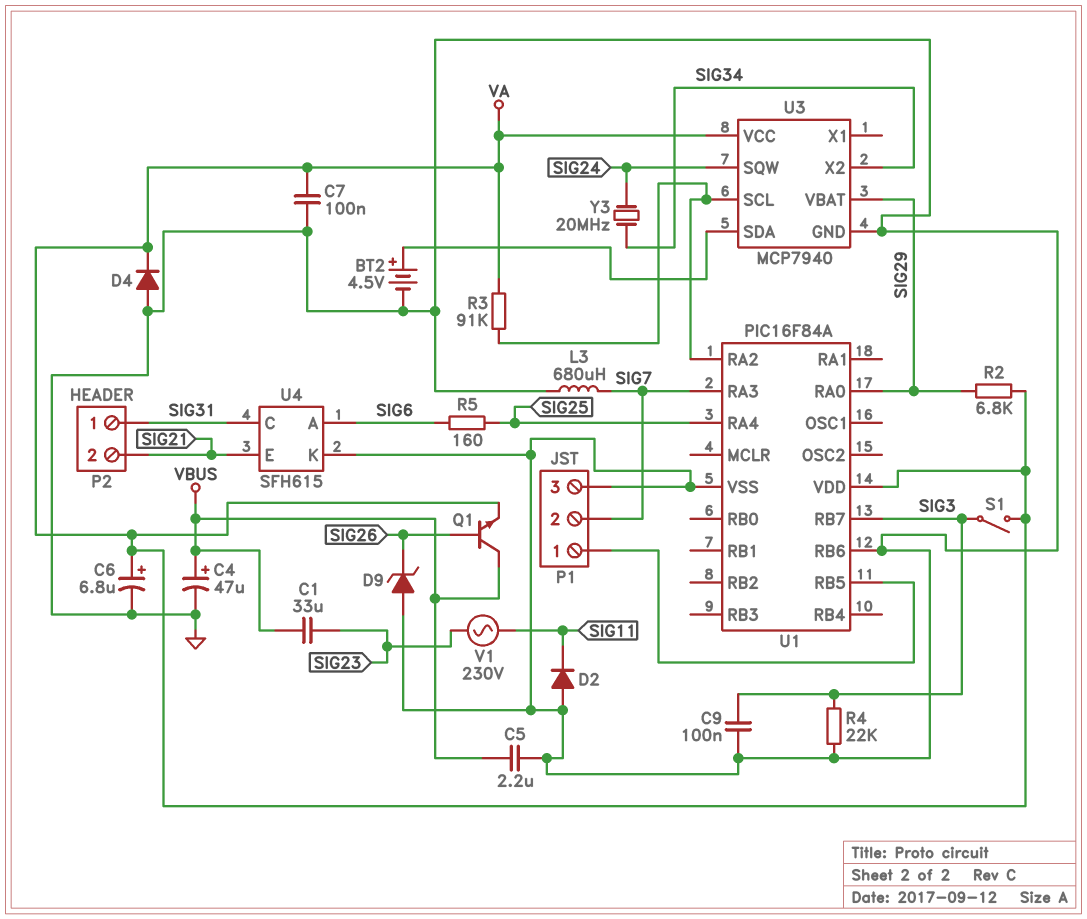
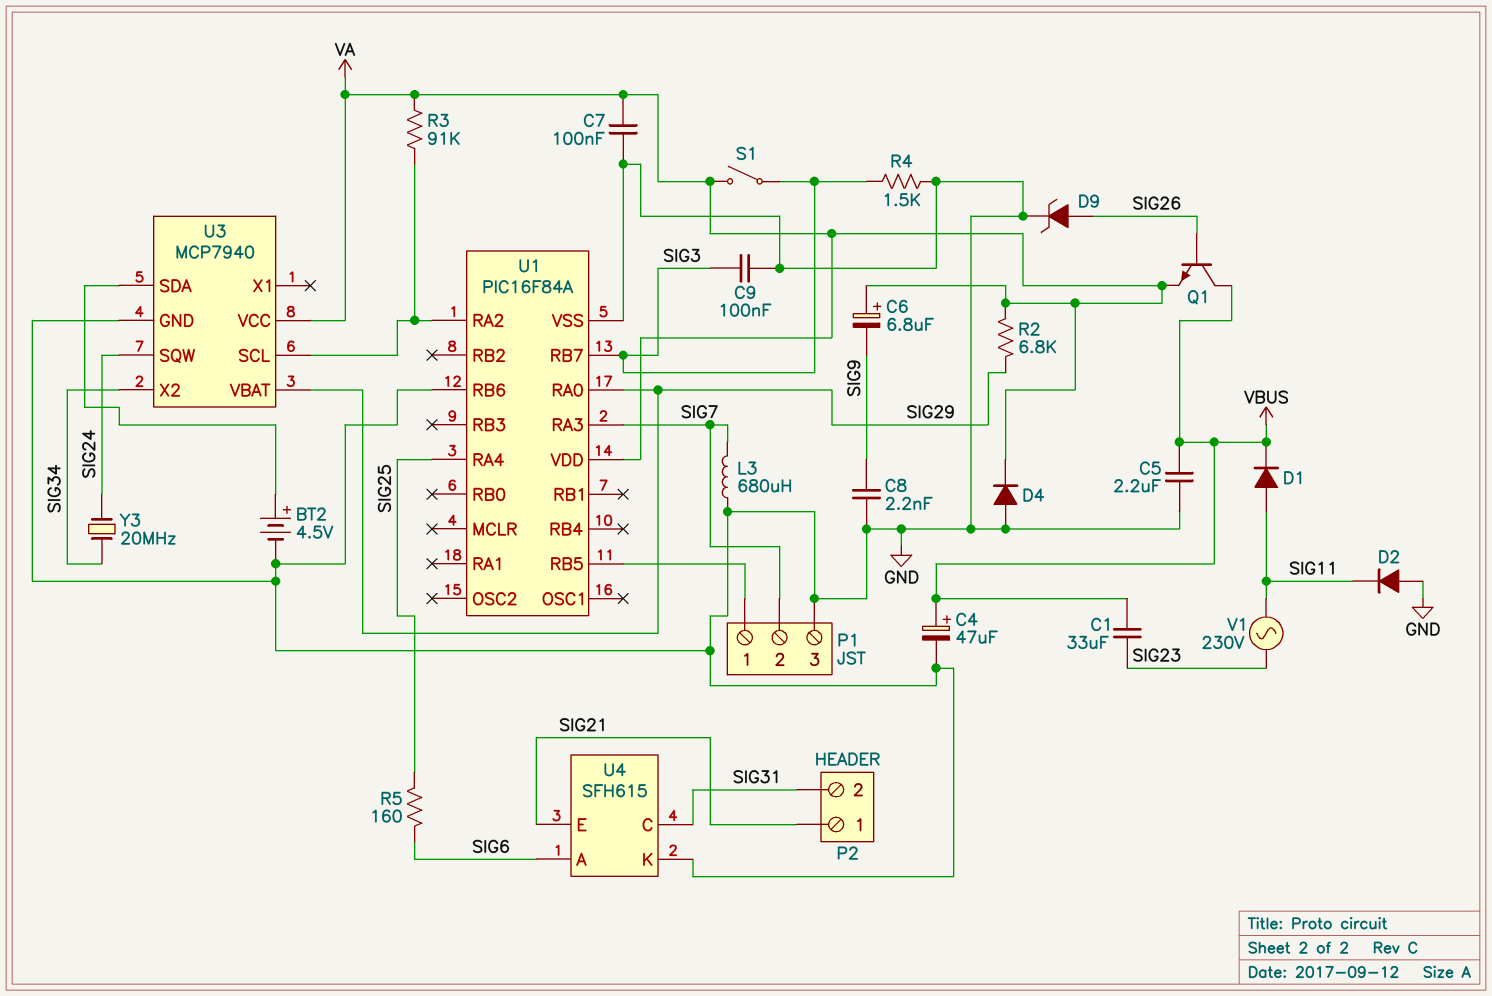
C6: 6.8uF (plus VA, minus GND) -> 6.8uF (plus VA, minus SIG9)
C8: none -> 2.2nF (GND, SIG9)
D1: none -> diode (A SIG11, K VBUS)
D9: zener (A GND, K SIG26) -> zener (A SIG26, K GND)
P2 pin 1: SIG31 -> SIG21
P2 pin 2: SIG21 -> SIG31
R4: 22k (GND, SIG3) -> 1.5k (GND, SIG3)

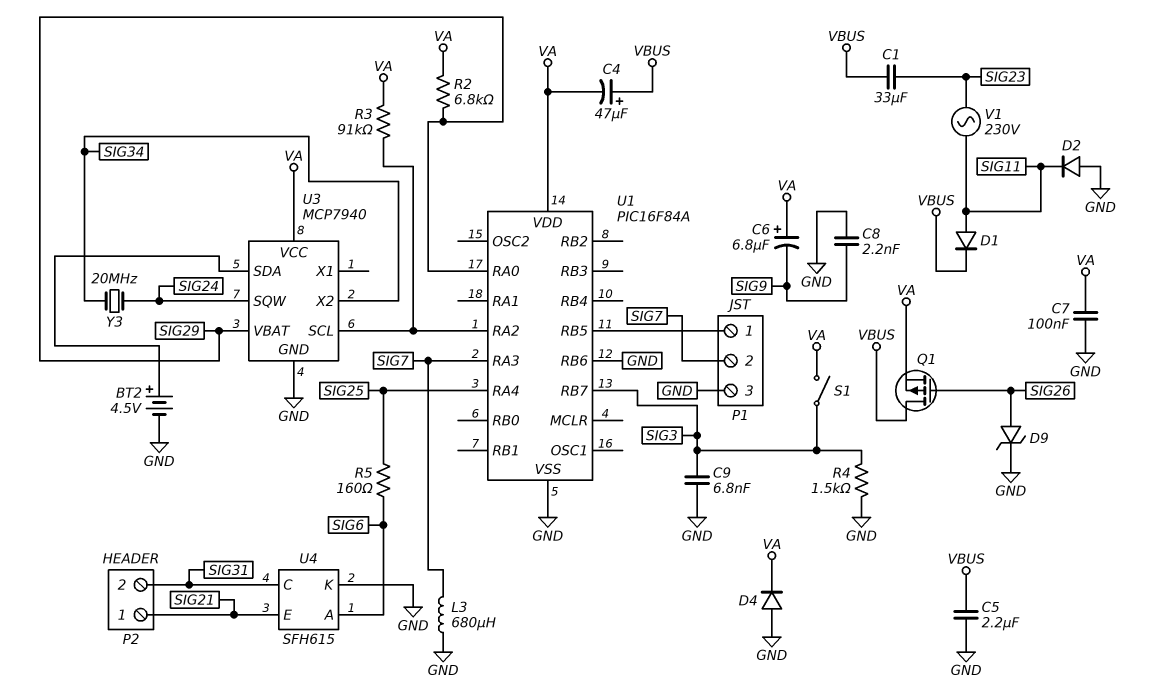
C4: 47uF (plus VBUS, minus GND) -> 47uF (plus VBUS, minus VA)
C9: 100nF (GND, SIG3) -> 6.8nF (GND, SIG3)
Q1: NPN (B SIG26, C VBUS, E VA) -> PMOS (G SIG26, D VBUS, S VA)

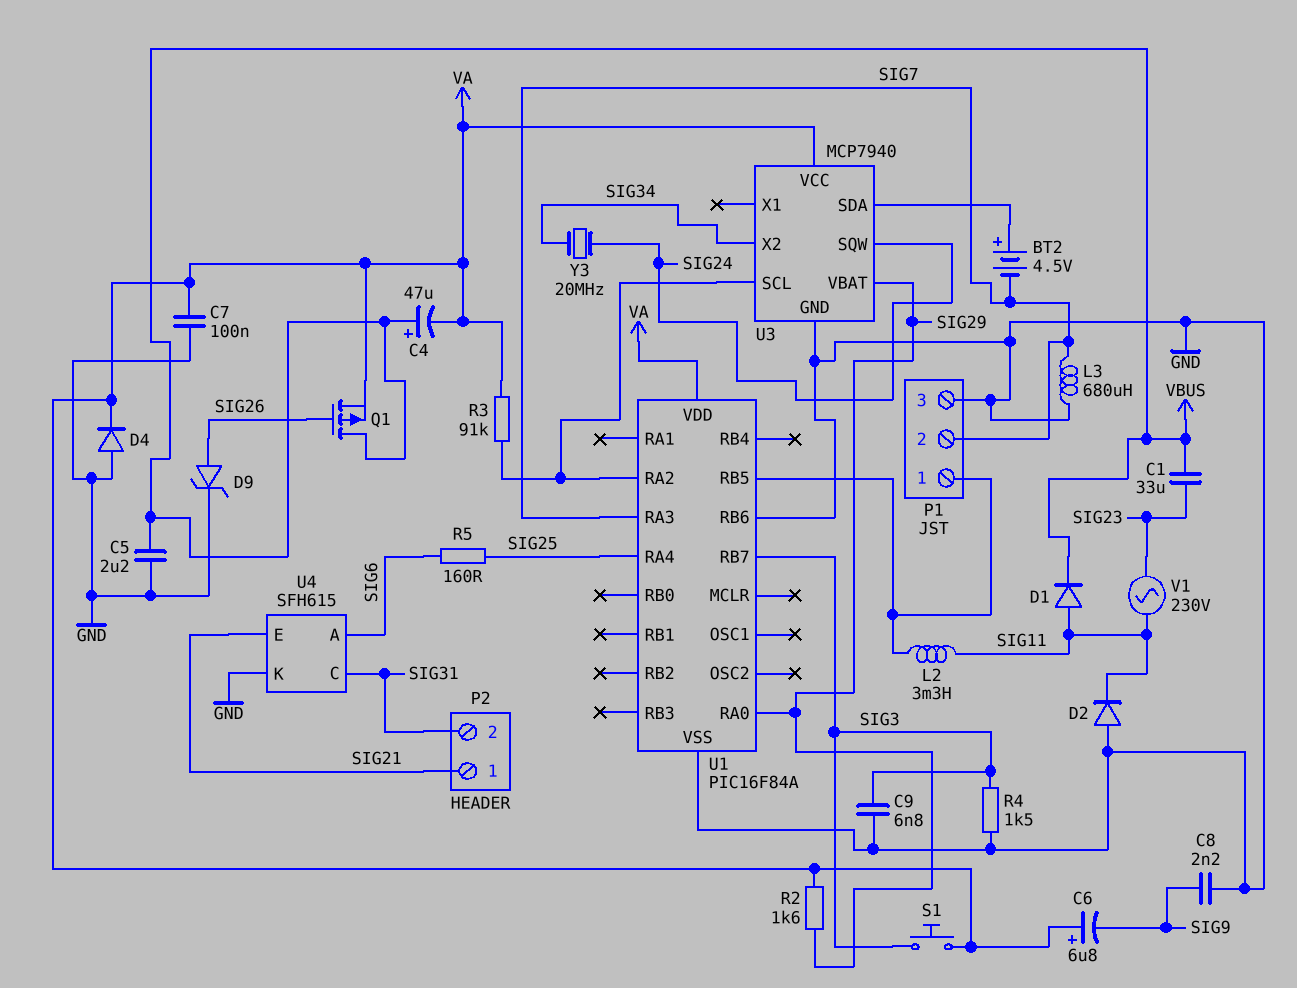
BT2: 4.5V (plus U3/SDA, minus GND) -> 4.5V (plus U3/SDA, minus SIG7)
L2: none -> 3.3mH (P1/1, SIG11)
R2: 6.8k (SIG29, VA) -> 1.6k (SIG29, VA)
S1: switch (SIG3, VA) -> button (SIG3, VA)

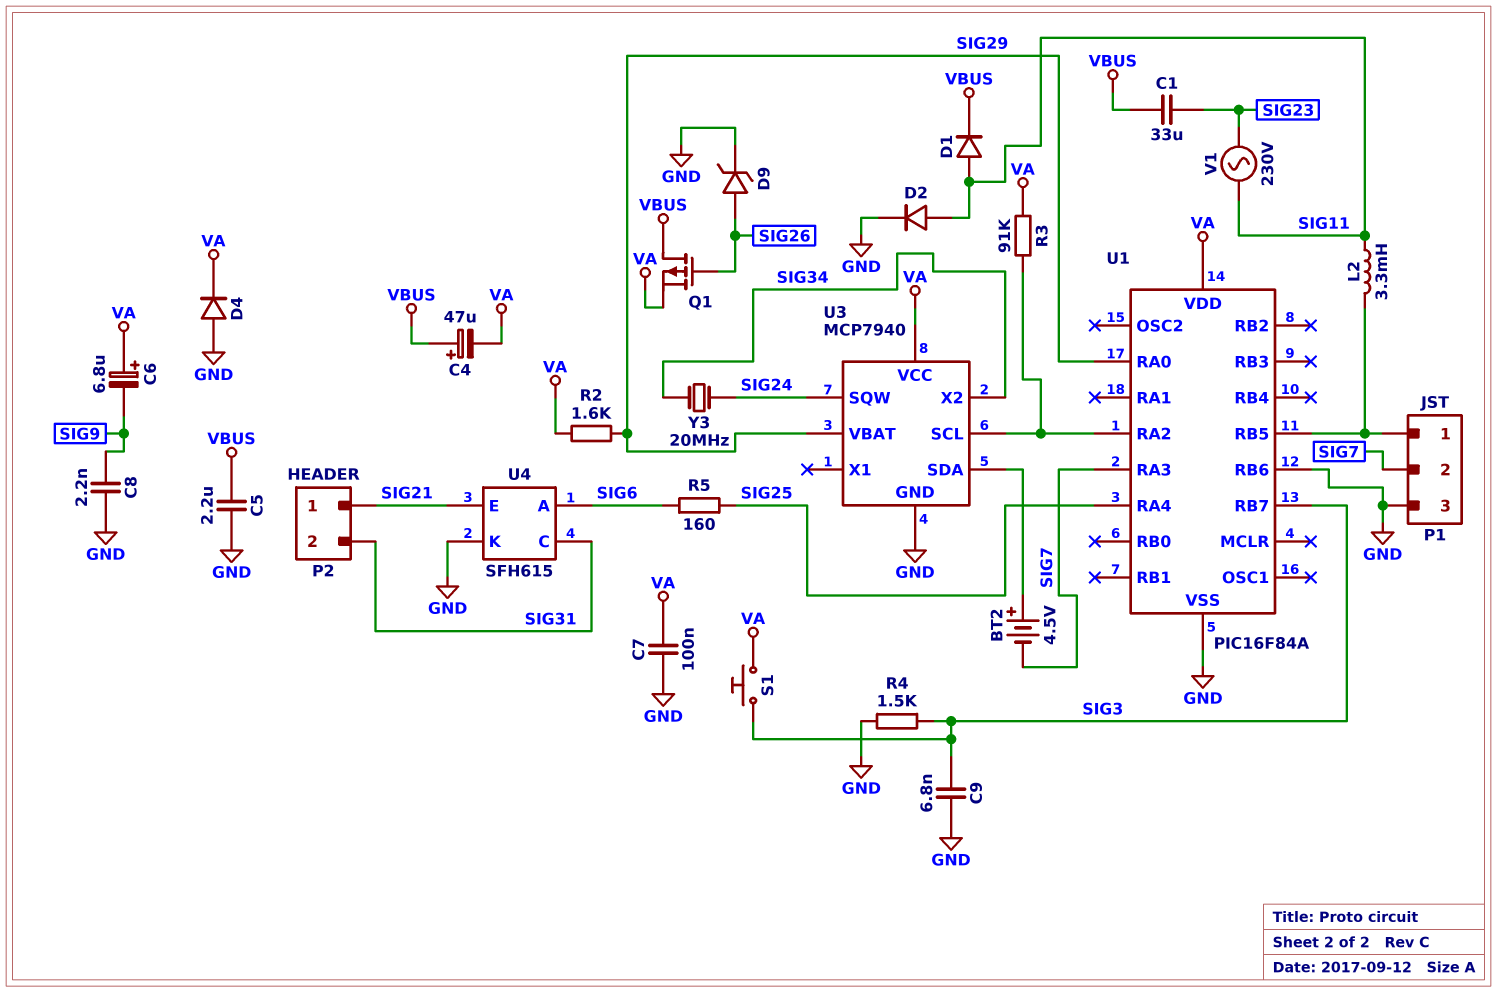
D2: diode (A GND, K SIG11) -> diode (A SIG11, K GND)
L3: 680uH (GND, SIG7) -> none

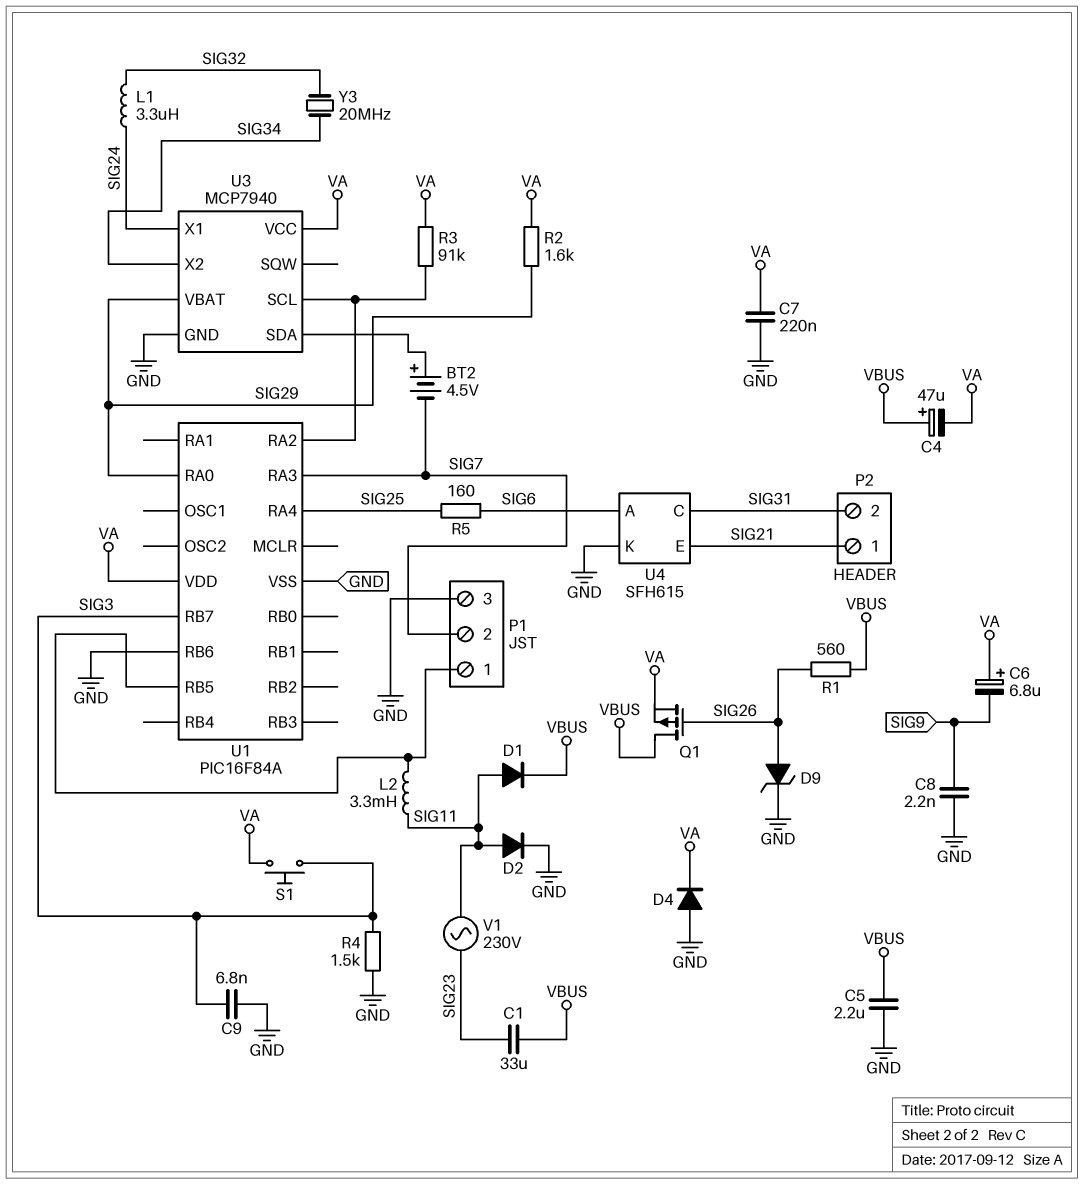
C7: 100nF (GND, VA) -> 220nF (GND, VA)
L1: none -> 3.3uH (SIG24, SIG32)
R1: none -> 560 (SIG26, VBUS)
U3 pin SQW: SIG24 -> none
U3 pin X1: none -> SIG24
Y3: 20MHz (SIG24, SIG34) -> 20MHz (SIG32, SIG34)

